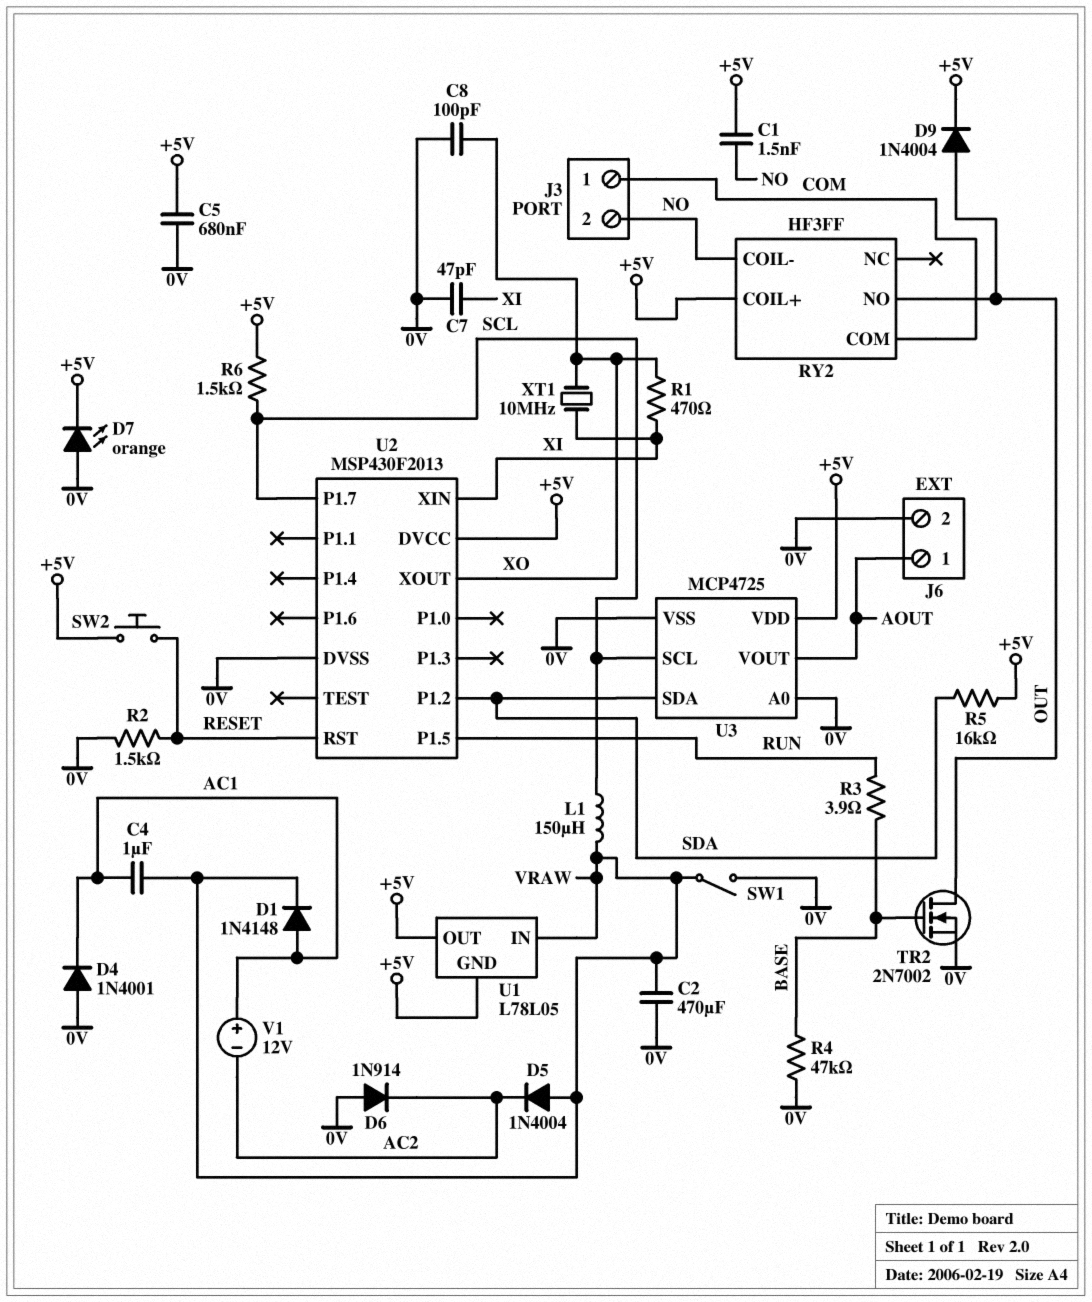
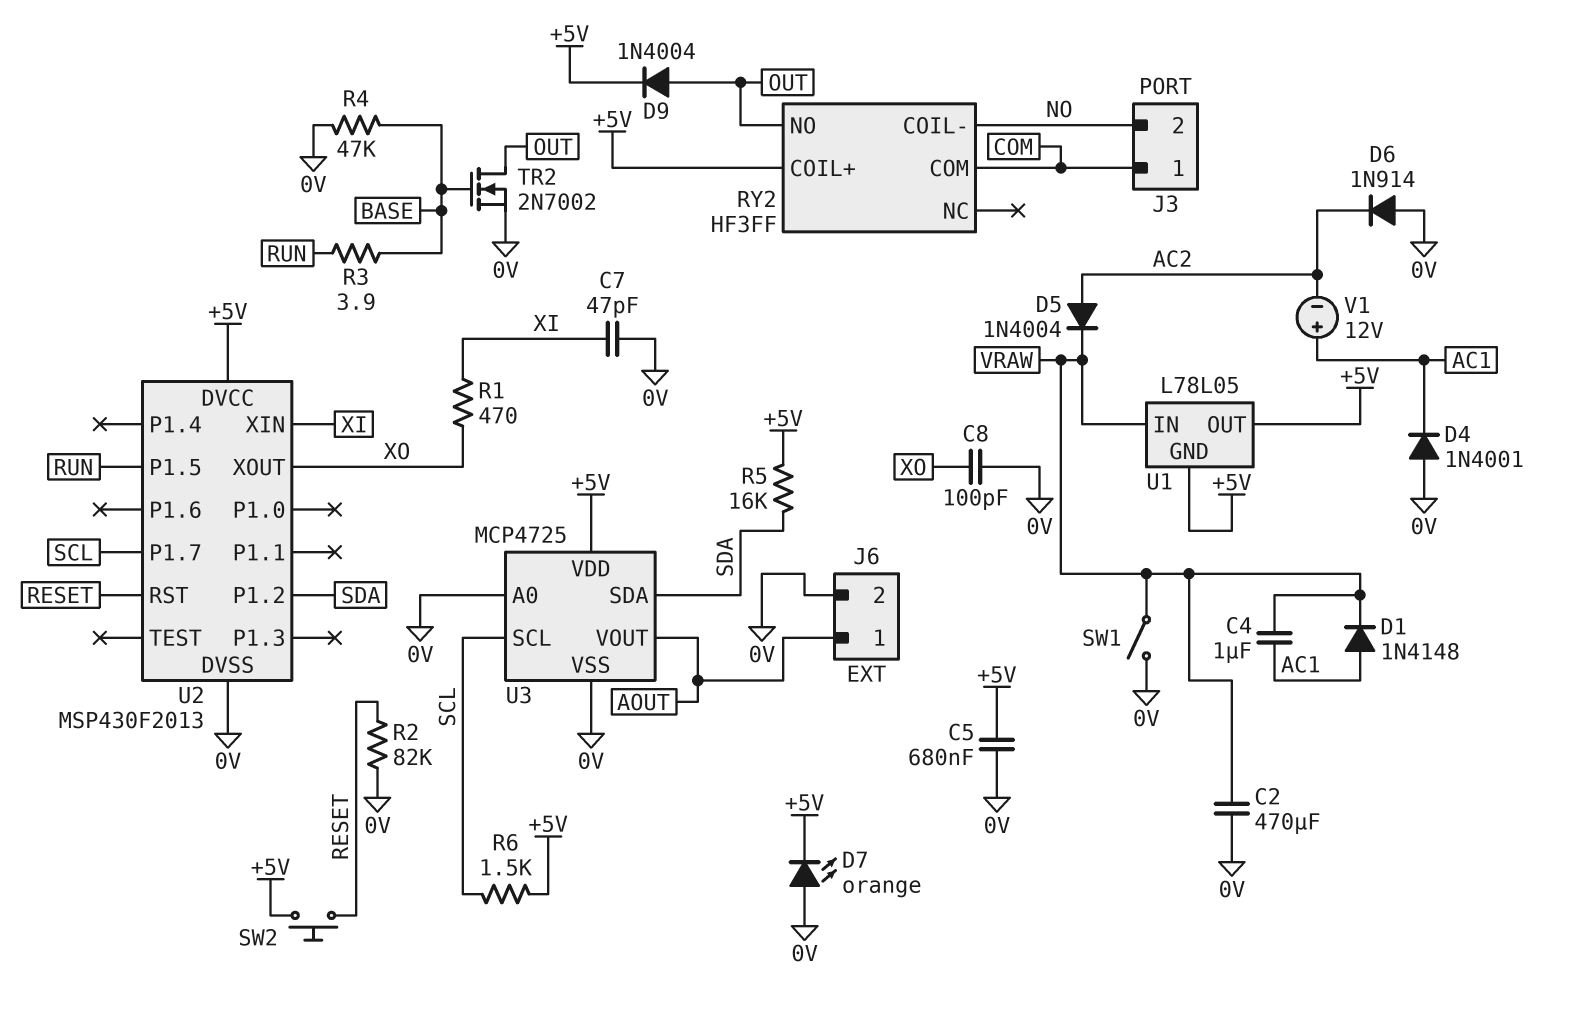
C1: 1.5nF (+5V, NO) -> none
D5: diode 1N4004 (A VRAW, K AC2) -> diode 1N4004 (A AC2, K VRAW)
L1: 150uH (SCL, VRAW) -> none
R2: 1.5k (0V, RESET) -> 82k (0V, RESET)
XT1: 10MHz (XI, XO) -> none

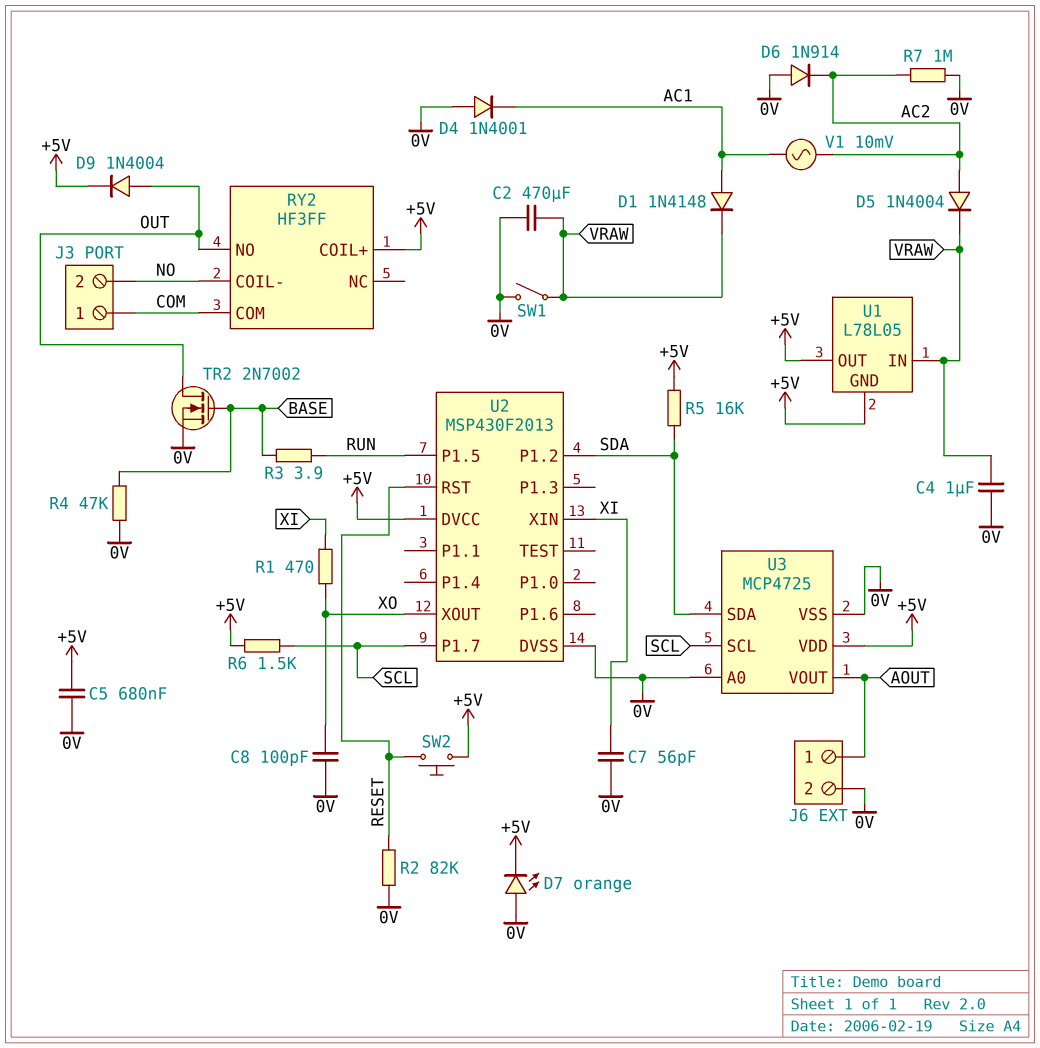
C4: 1uF (AC1, VRAW) -> 1uF (0V, VRAW)
C7: 47pF (0V, XI) -> 56pF (0V, XI)
R7: none -> 1M (0V, AC2)
V1: 12V (plus AC1, minus AC2) -> AC 10mV (AC1, AC2)

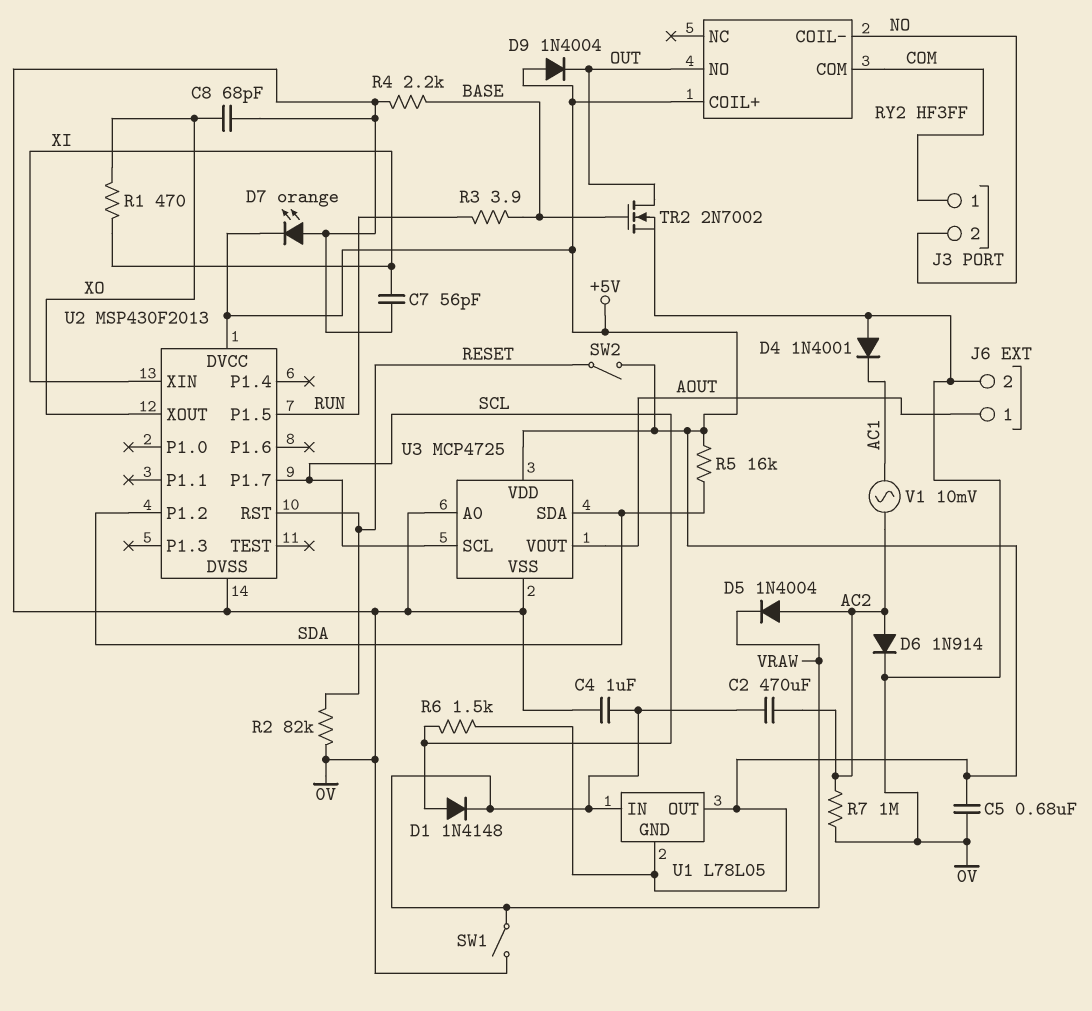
C2: 470uF (0V, VRAW) -> 470uF (AC2, VRAW)
C8: 100pF (0V, XO) -> 68pF (0V, XO)
D1: diode 1N4148 (A AC1, K VRAW) -> diode 1N4148 (A SCL, K VRAW)
D6: diode 1N914 (A 0V, K AC2) -> diode 1N914 (A AC2, K 0V)
D9: diode 1N4004 (A OUT, K +5V) -> diode 1N4004 (A +5V, K OUT)
R4: 47k (0V, BASE) -> 2.2k (0V, BASE)
SW2: button (+5V, RESET) -> switch (+5V, RESET)

